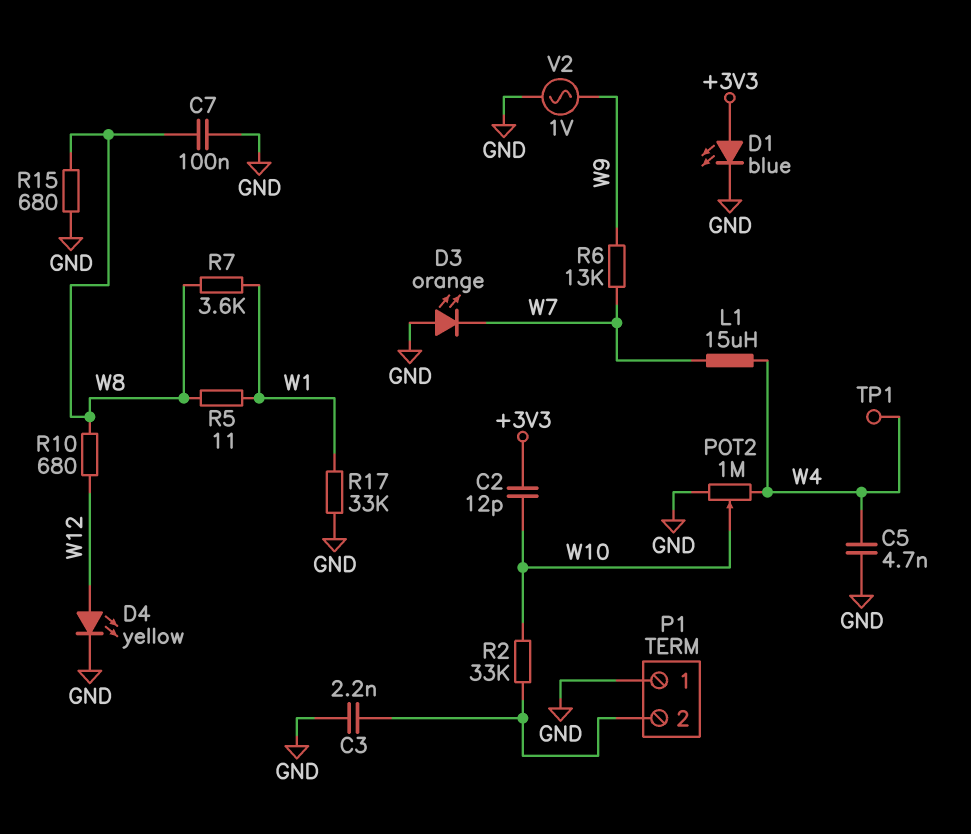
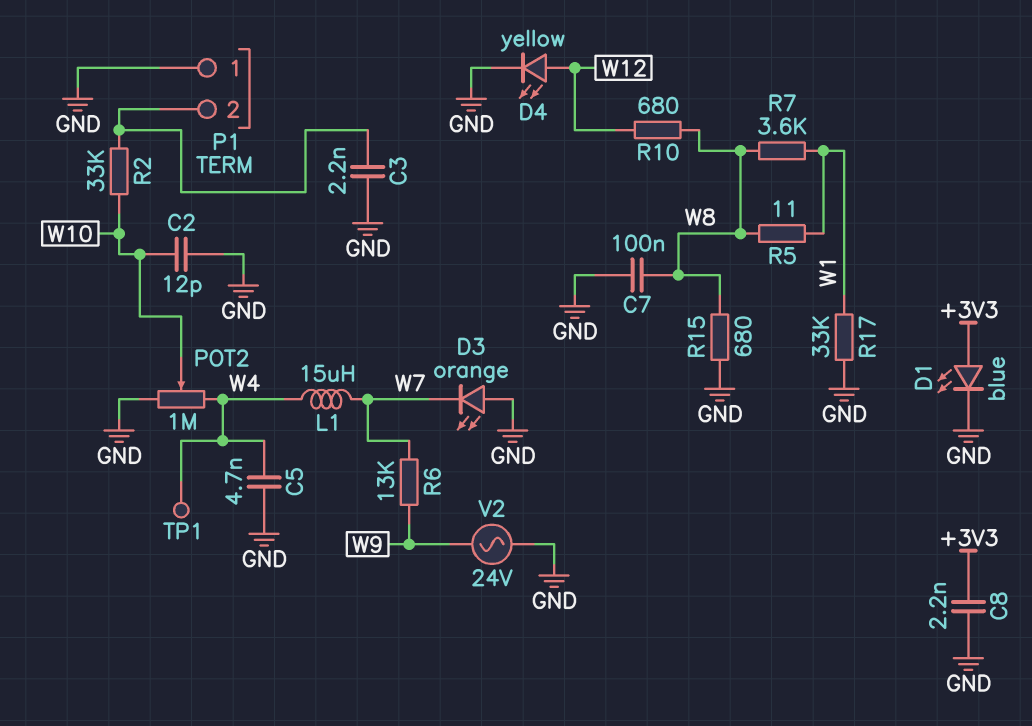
C2: 12pF (+3V3, W10) -> 12pF (GND, W10)
C8: none -> 2.2nF (+3V3, GND)
V2: AC 1V (GND, W9) -> AC 24V (GND, W9)

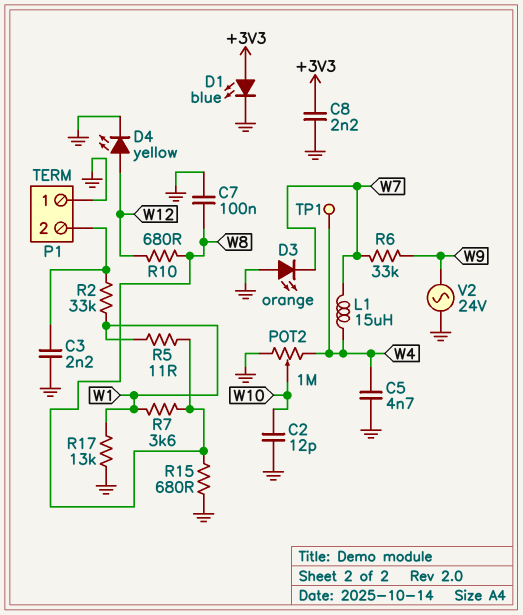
R2: 33k (P1/2, W10) -> 33k (P1/2, W1)
R6: 13k (W7, W9) -> 33k (W7, W9)
R17: 33k (GND, W1) -> 13k (GND, W1)

